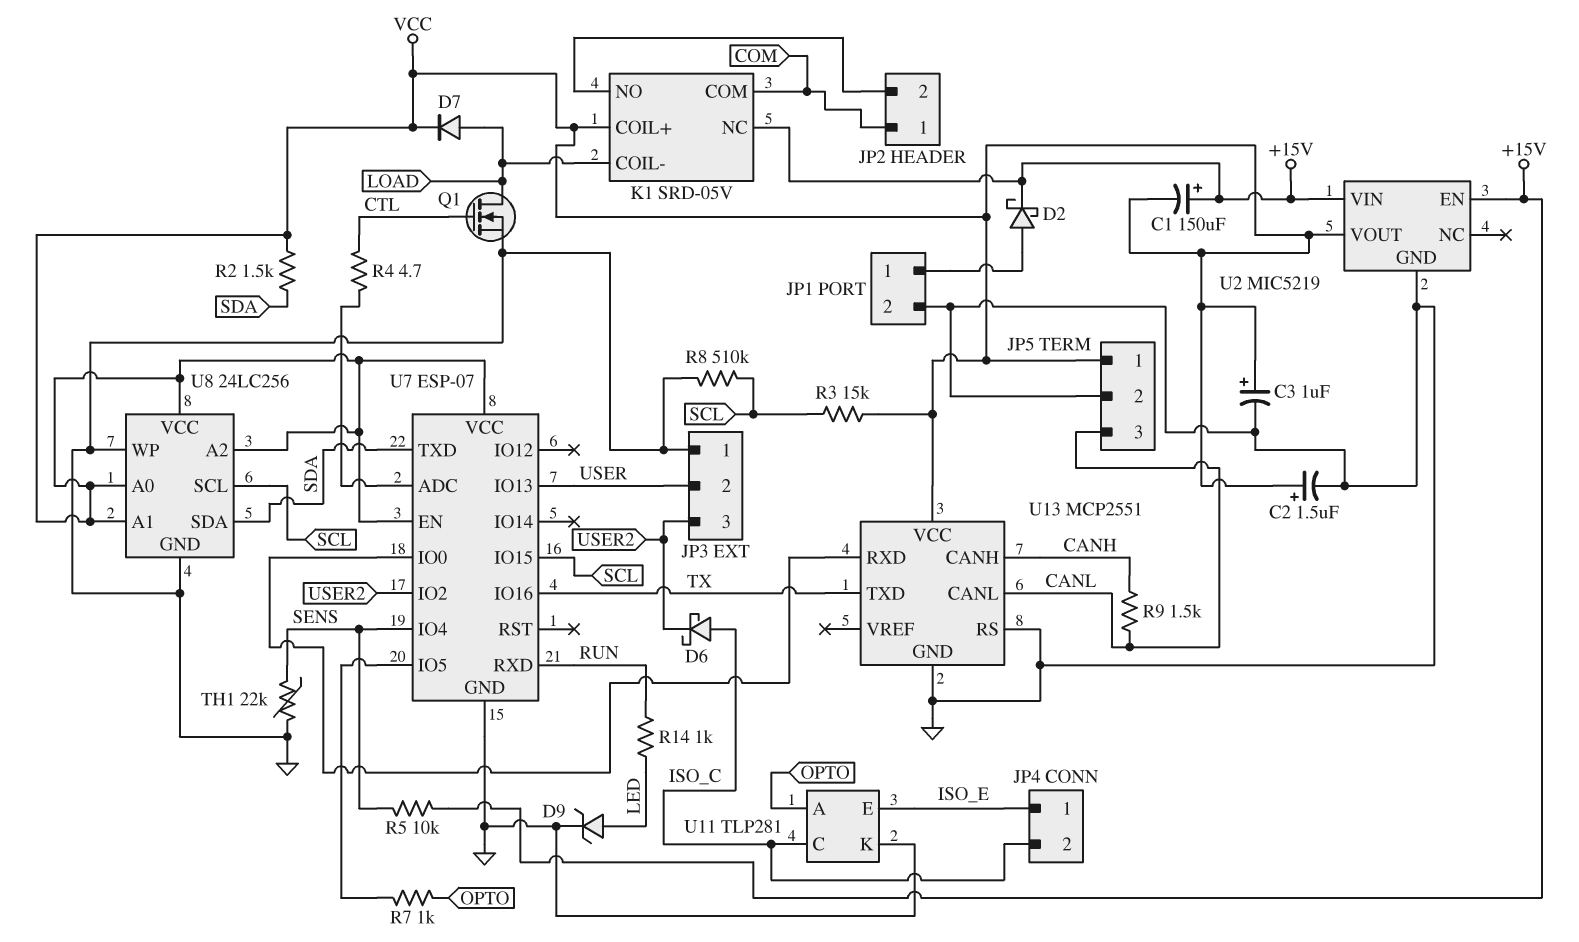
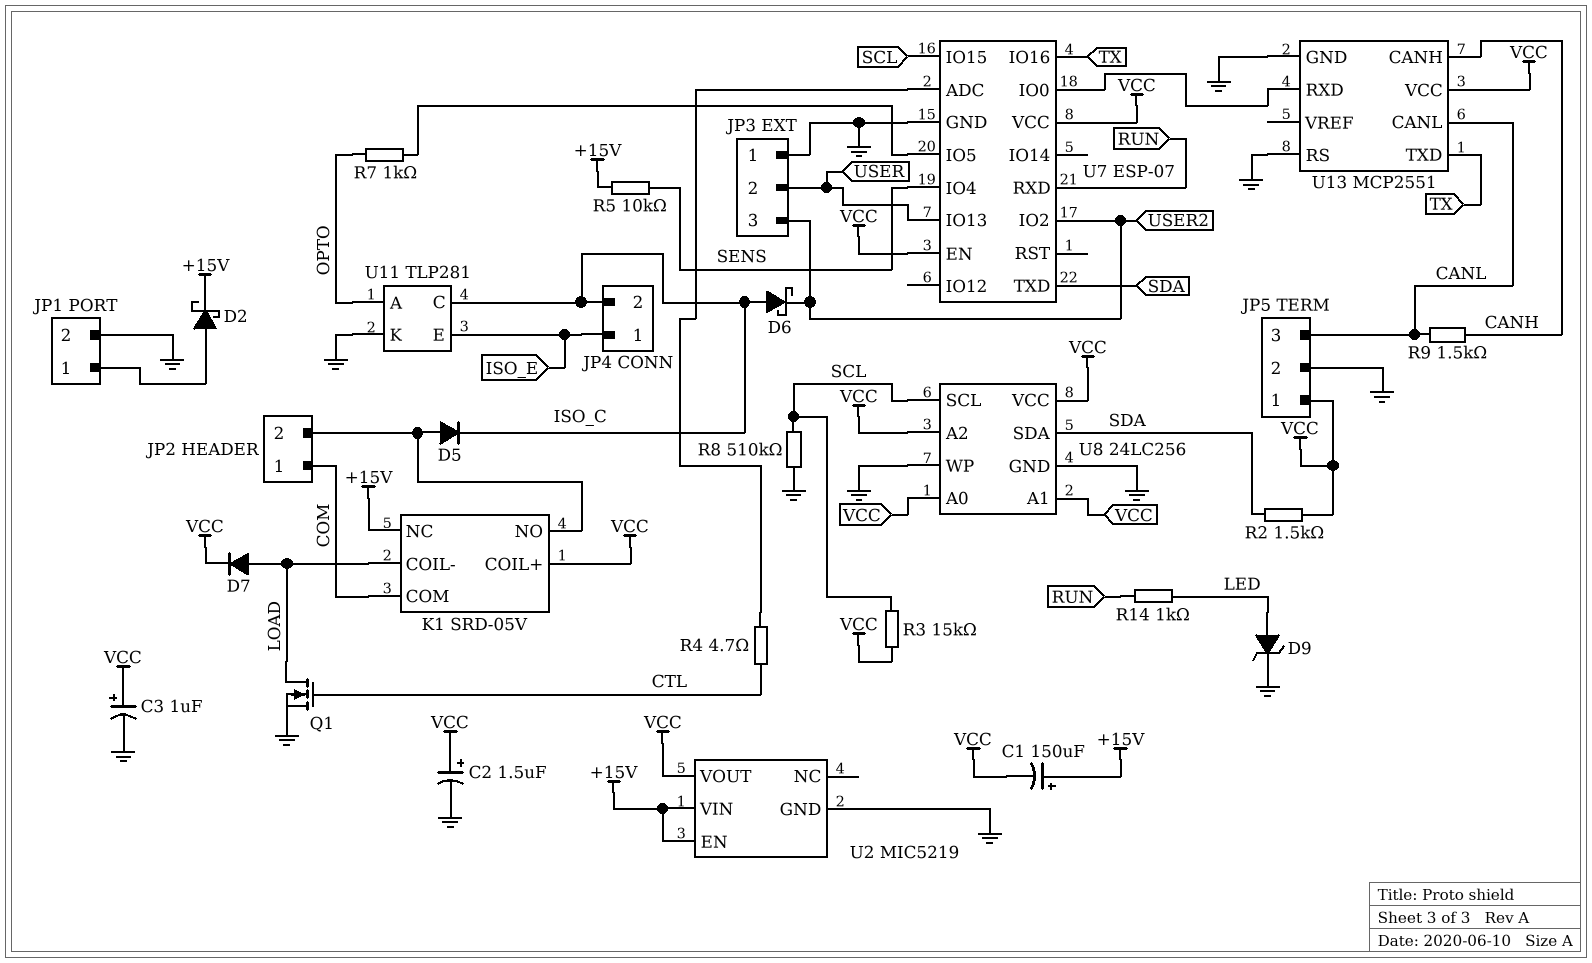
D5: none -> diode (A JP2/2, K ISO_C)
TH1: 22k (GND, SENS) -> none

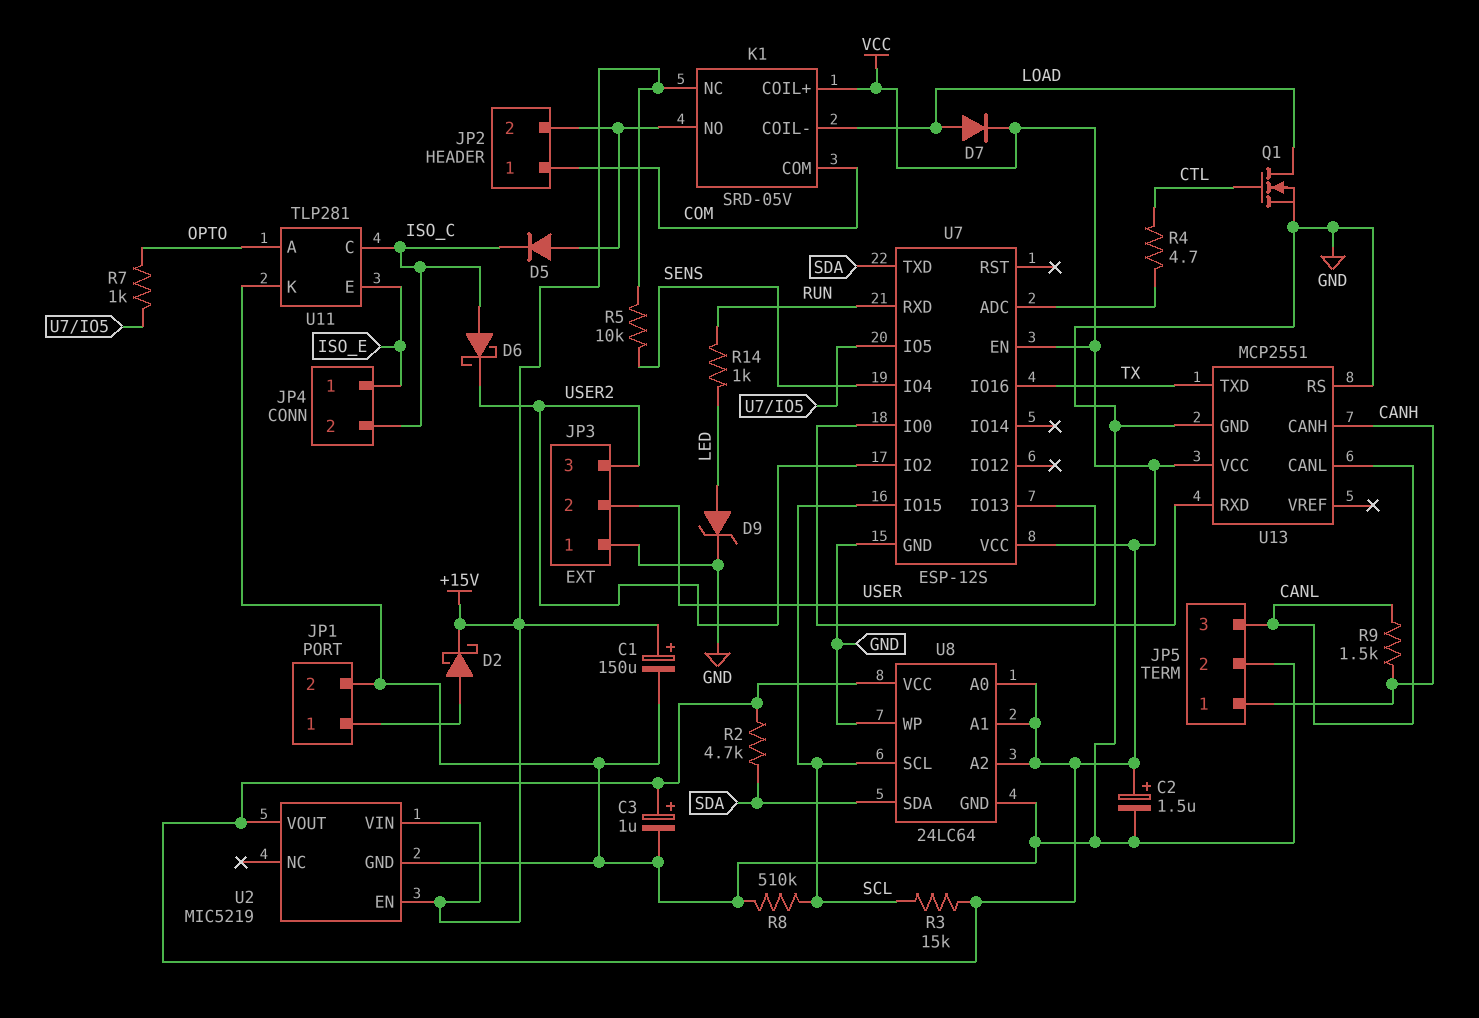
C1: 150uF (plus +15V, minus VCC) -> 150uF (plus +15V, minus GND)
JP5 pin 1: VCC -> CANH
R2: 1.5k (SDA, VCC) -> 4.7k (SDA, VCC)
U7: ESP-07 -> ESP-12S
U8: 24LC256 -> 24LC64

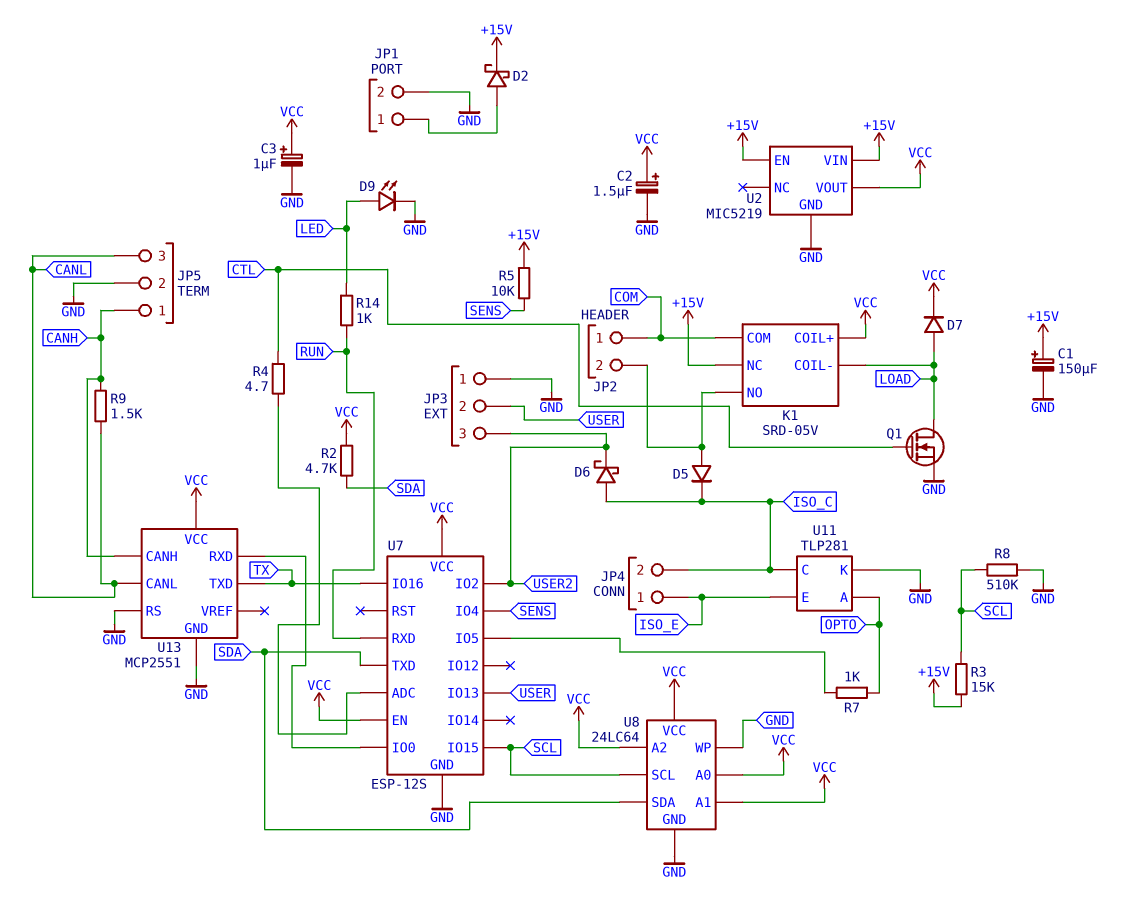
D9: zener (A LED, K GND) -> LED (A LED, K GND)
R3: 15k (SCL, VCC) -> 15k (+15V, SCL)

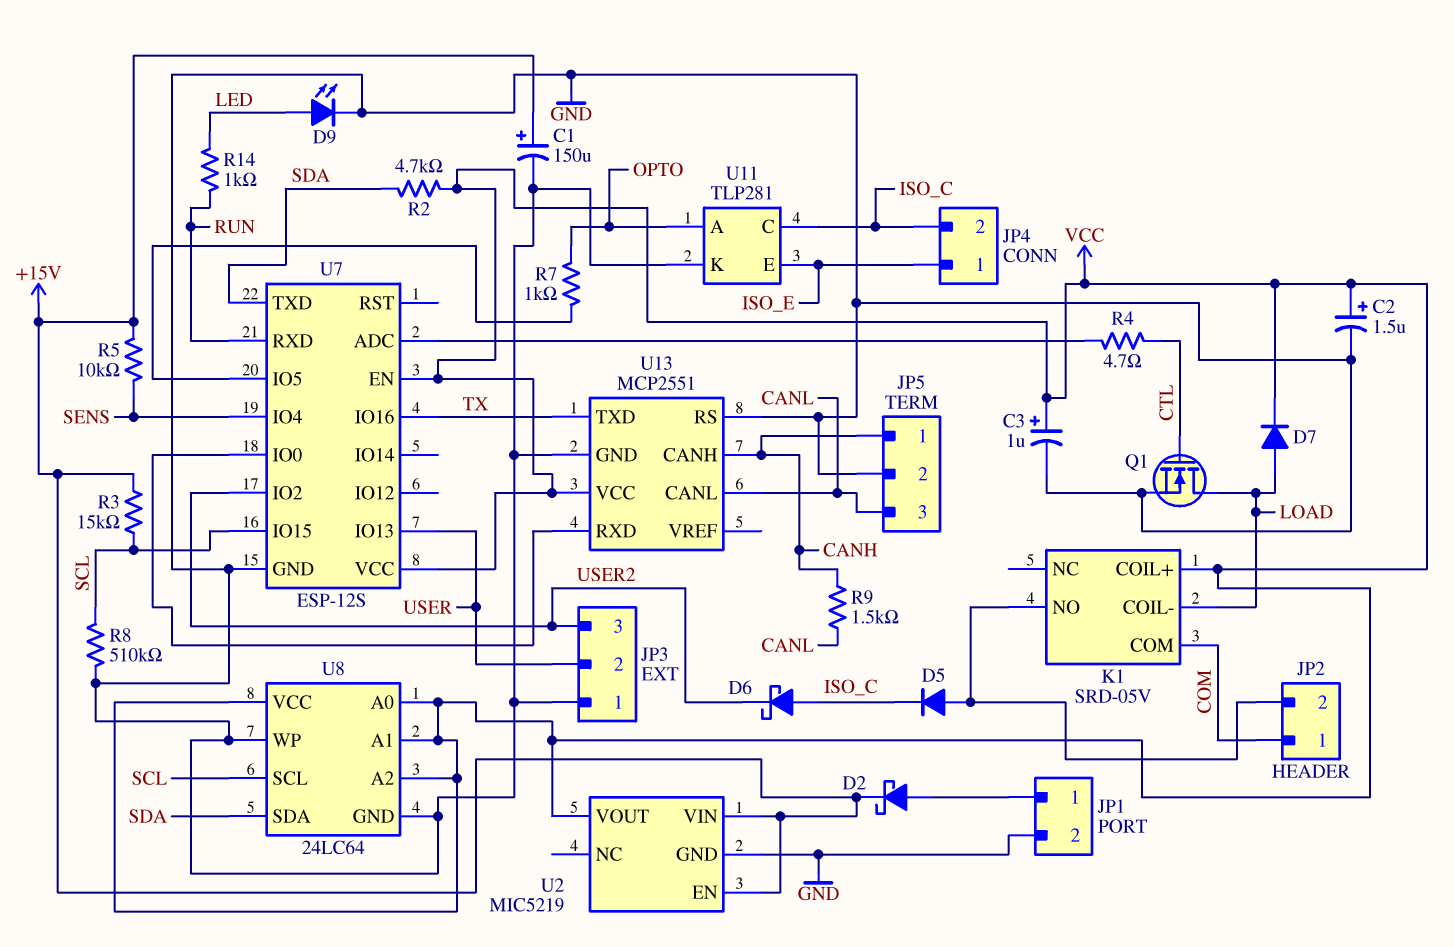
K1 pin NC: +15V -> none

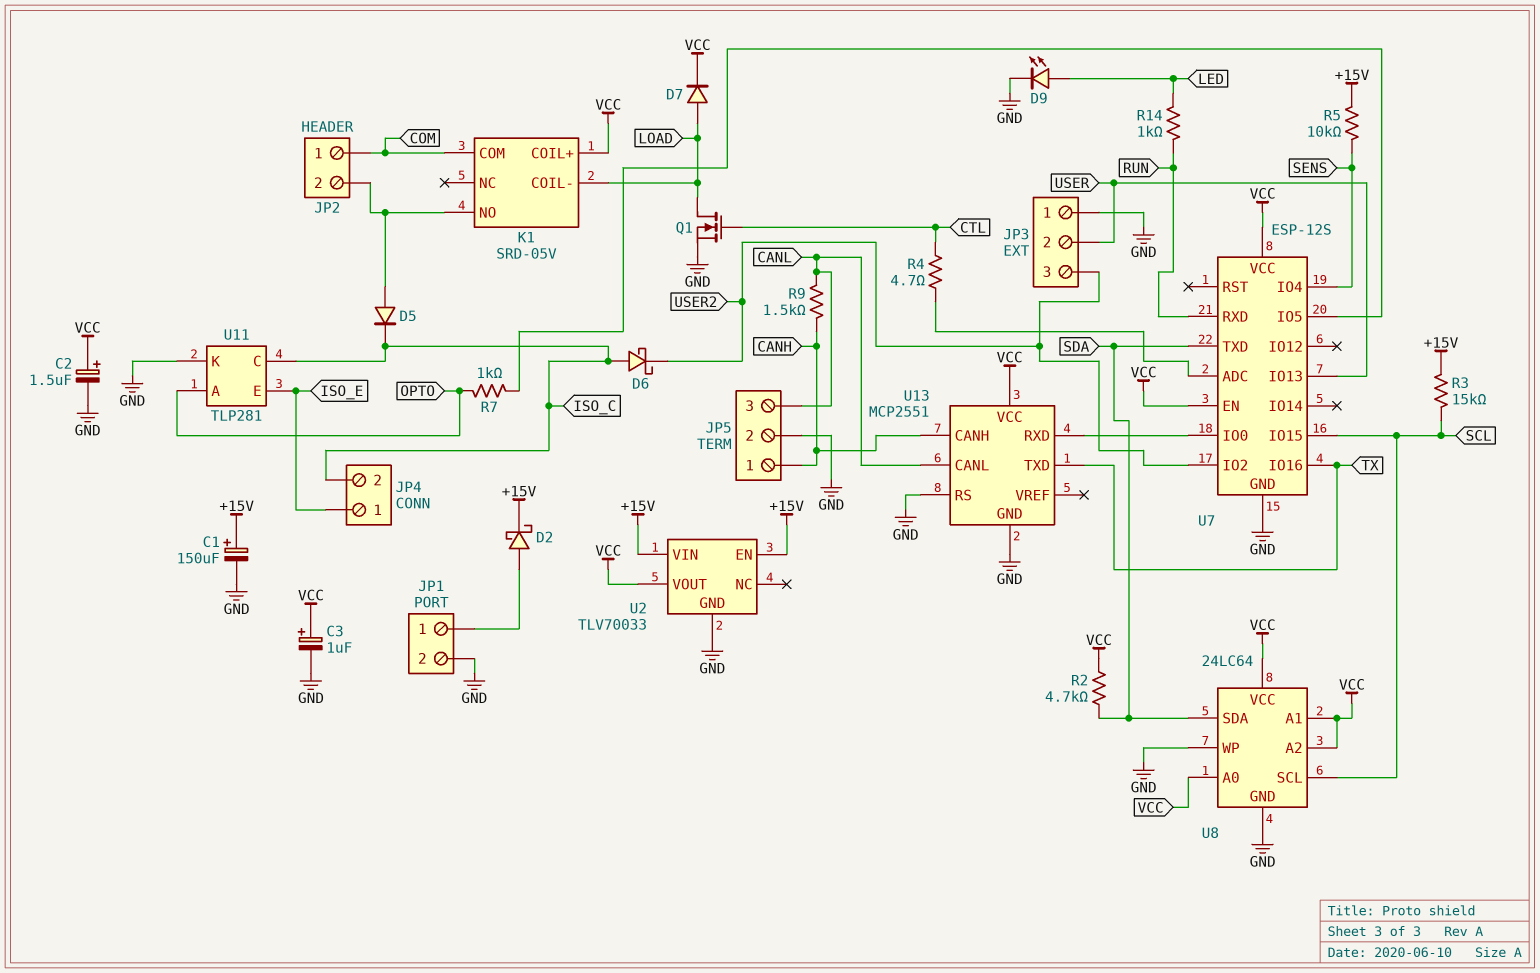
R8: 510k (GND, SCL) -> none
U2: MIC5219 -> TLV70033

